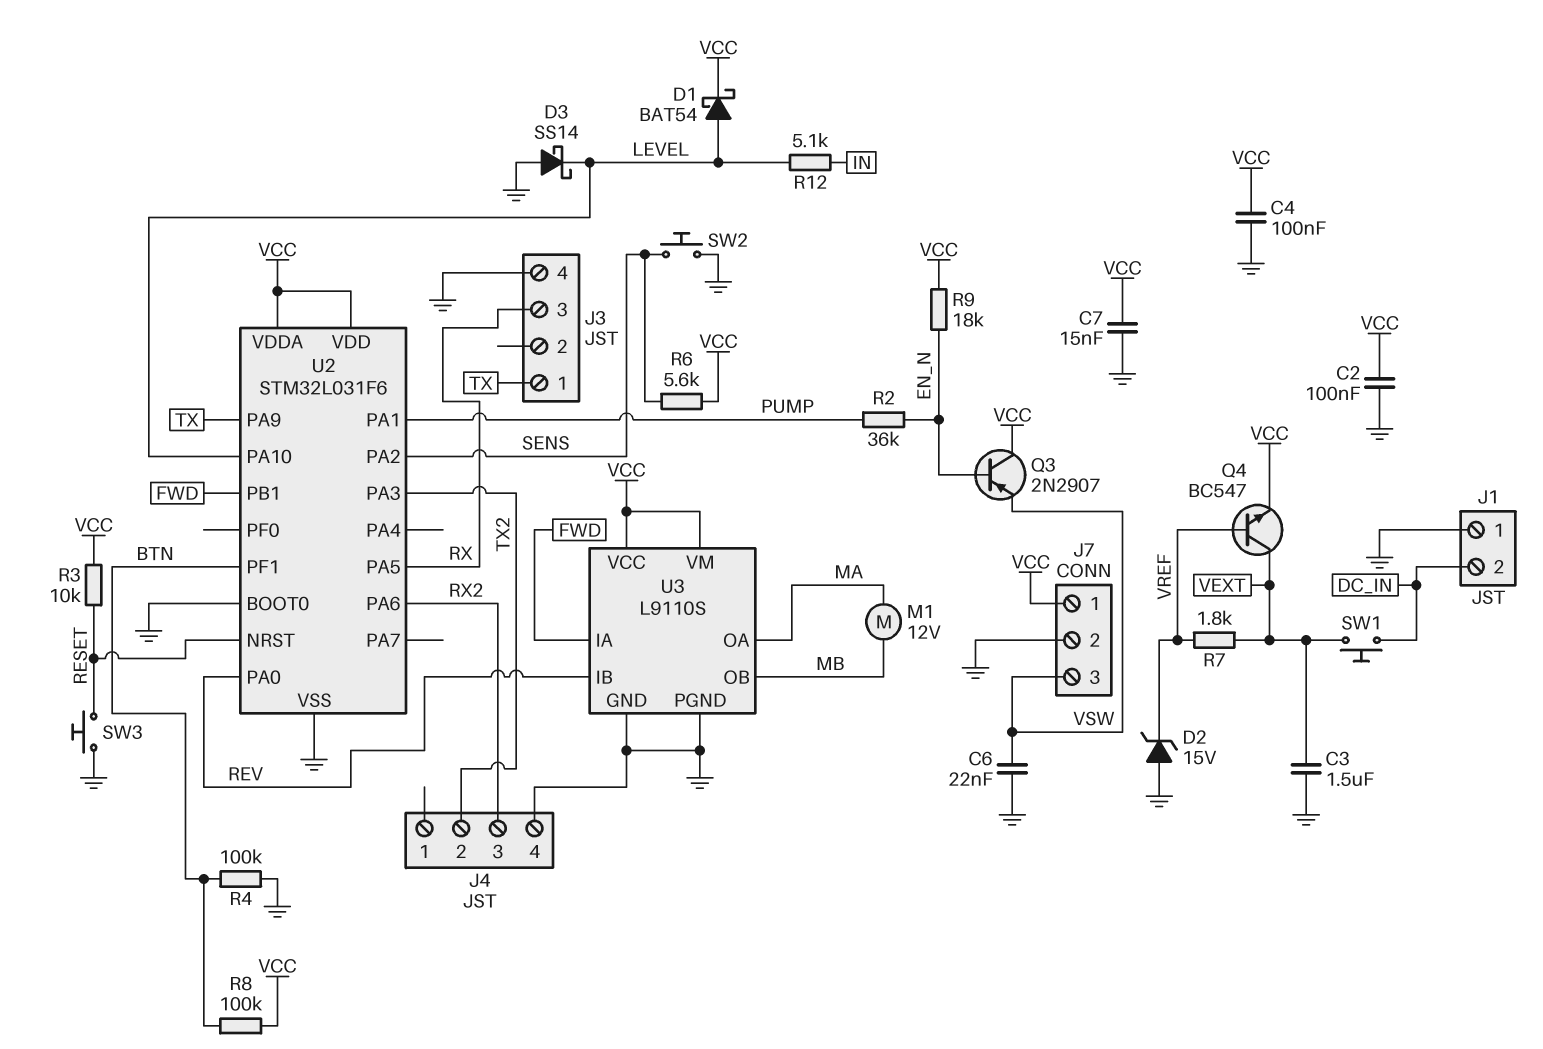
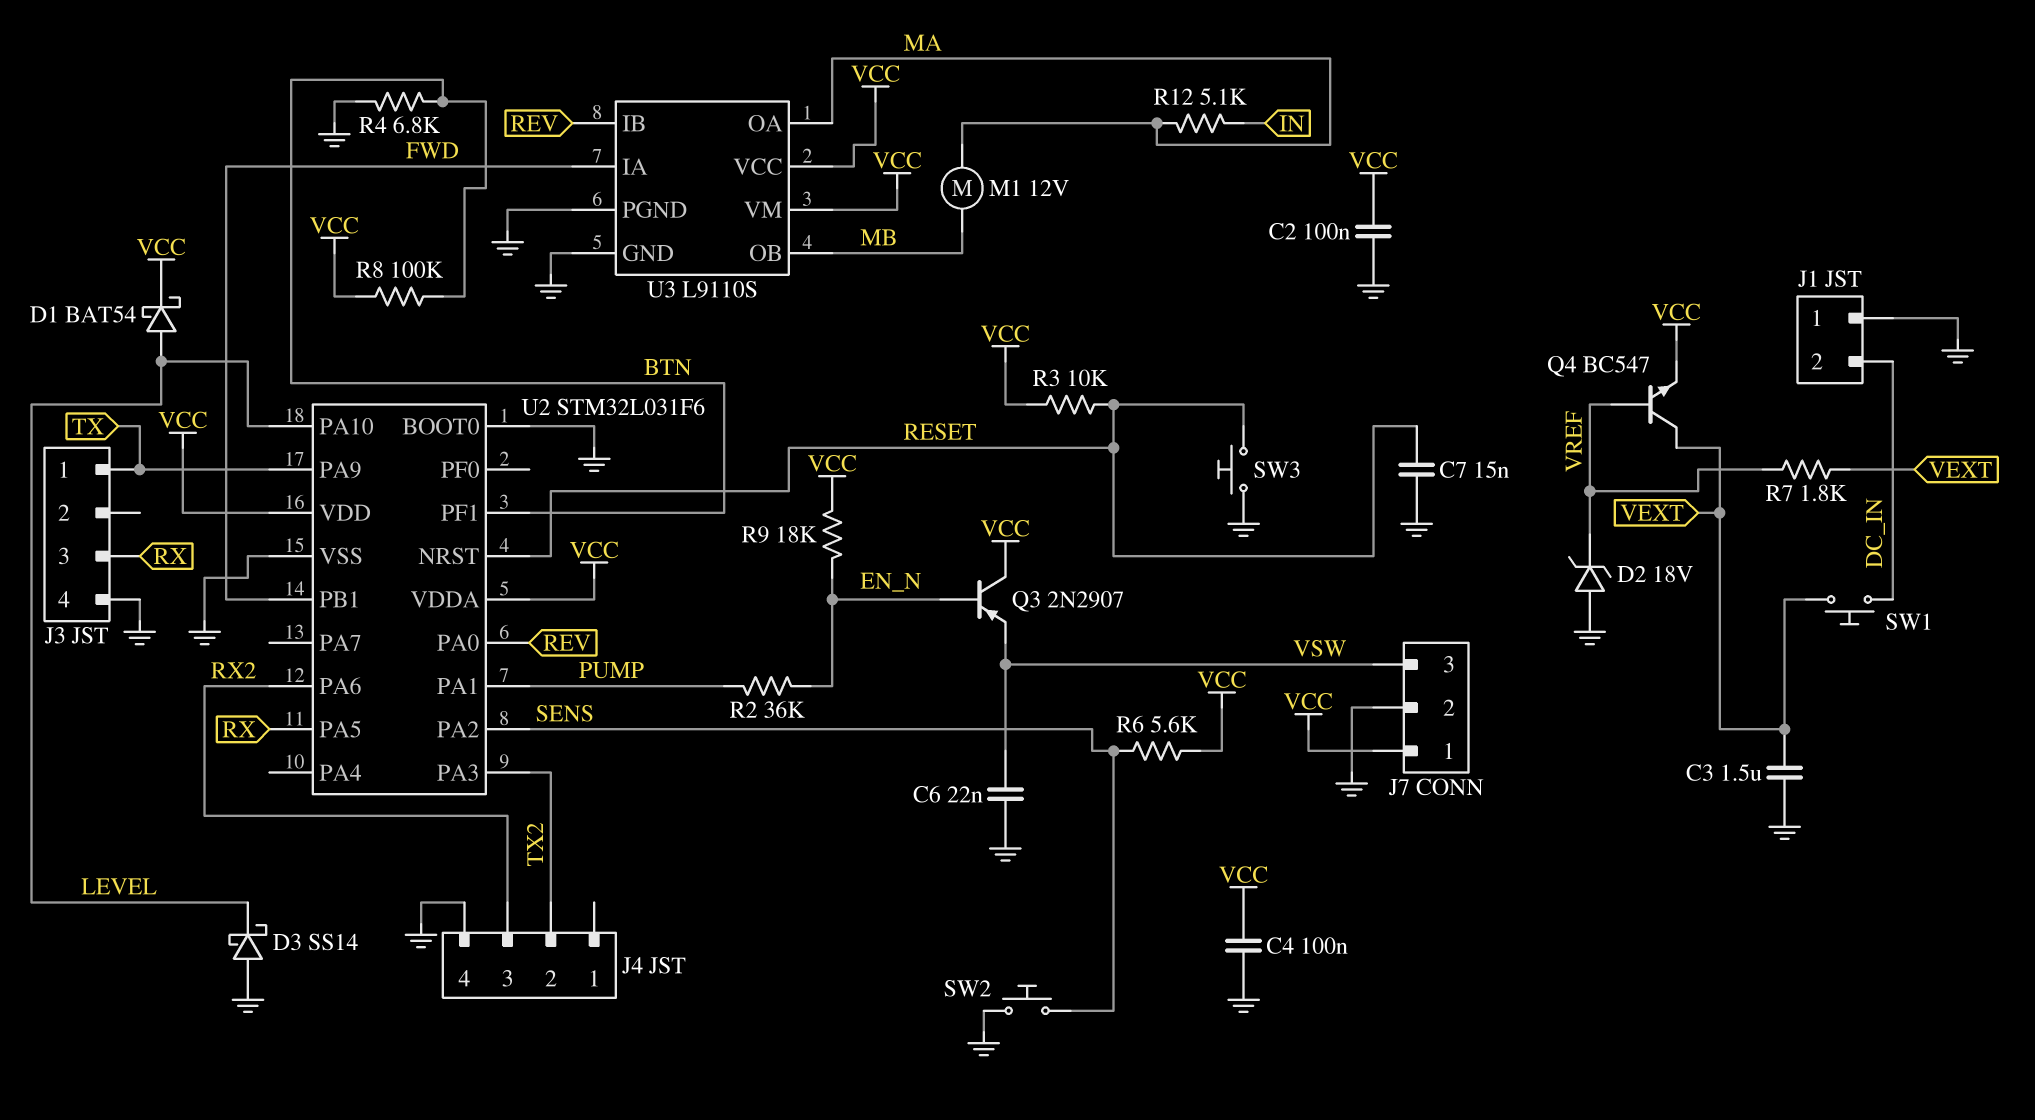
C7: 15nF (GND, VCC) -> 15nF (GND, RESET)
D2: zener 15V (A GND, K VREF) -> zener 18V (A GND, K VREF)
R4: 100k (BTN, GND) -> 6.8k (BTN, GND)
R12: 5.1k (IN, LEVEL) -> 5.1k (IN, MA)

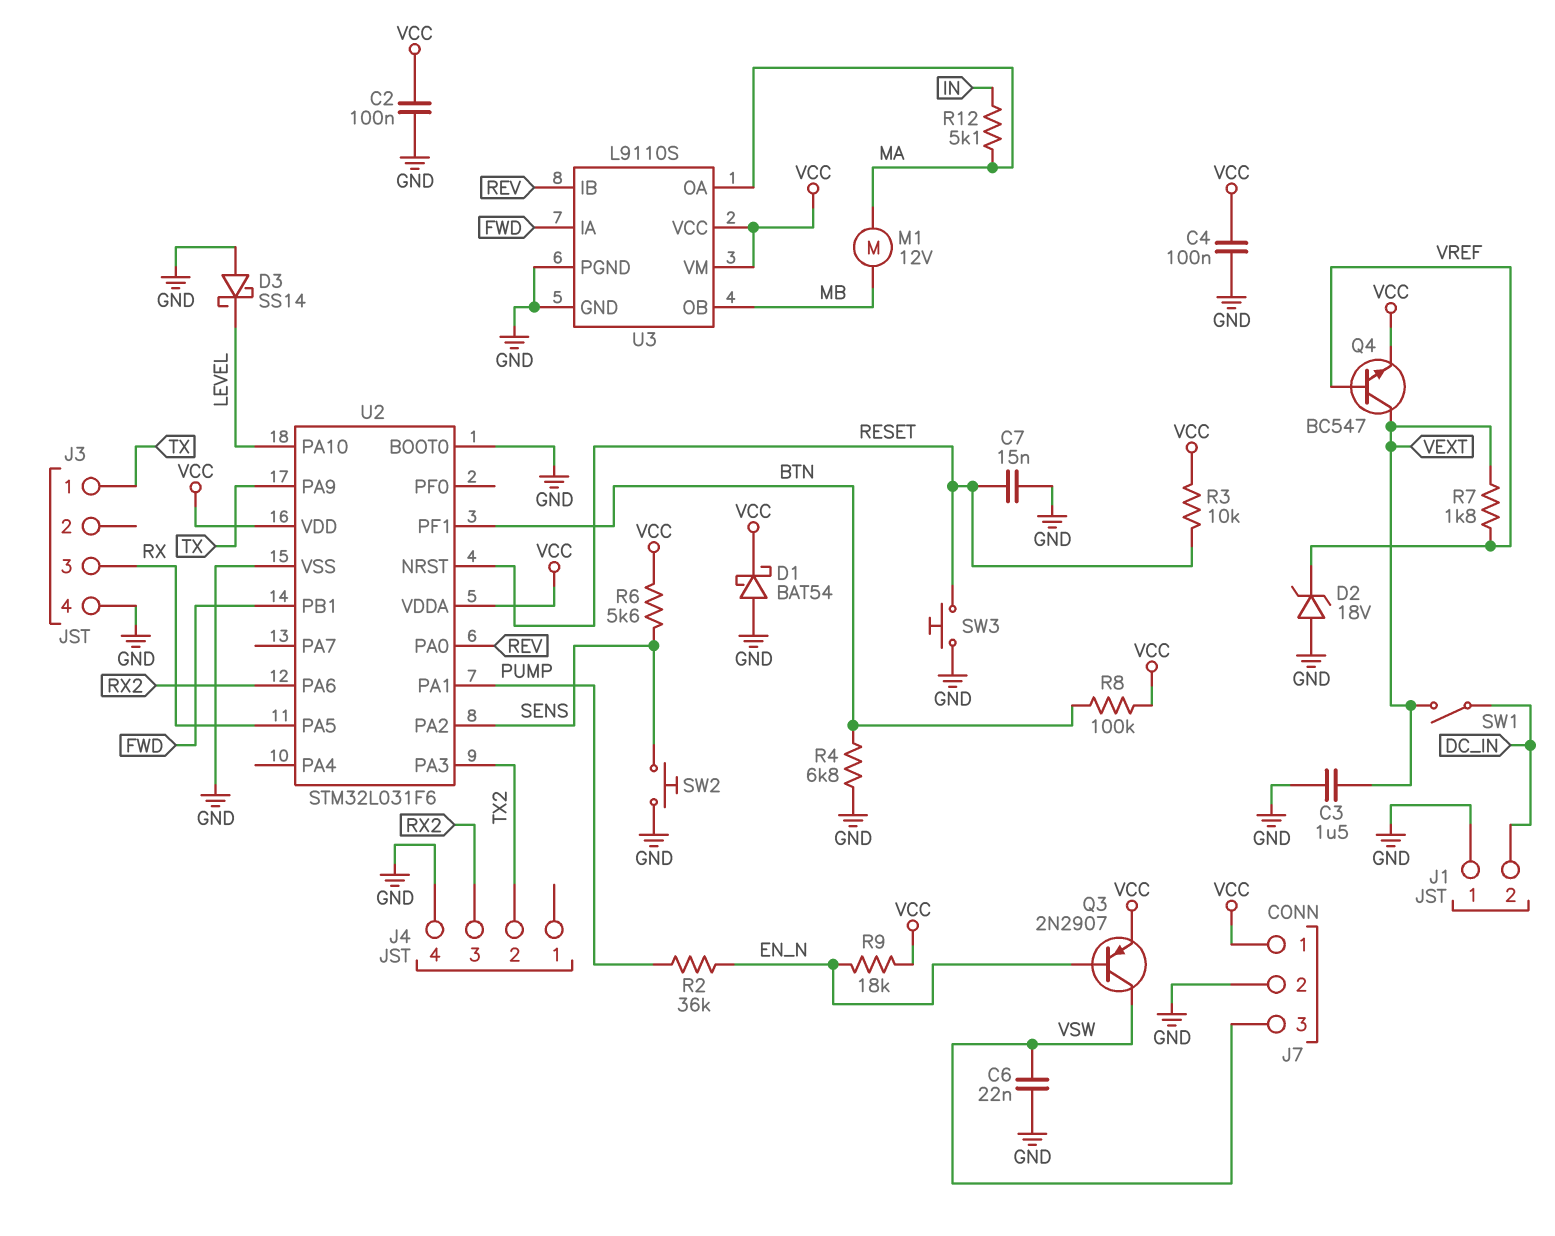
D1: schottky BAT54 (A LEVEL, K VCC) -> schottky BAT54 (A GND, K VCC)
Q3: PNP 2N2907 (B EN_N, C VCC, E VSW) -> PNP 2N2907 (B EN_N, C VSW, E VCC)
SW1: button (DC_IN, VEXT) -> switch (DC_IN, VEXT)

